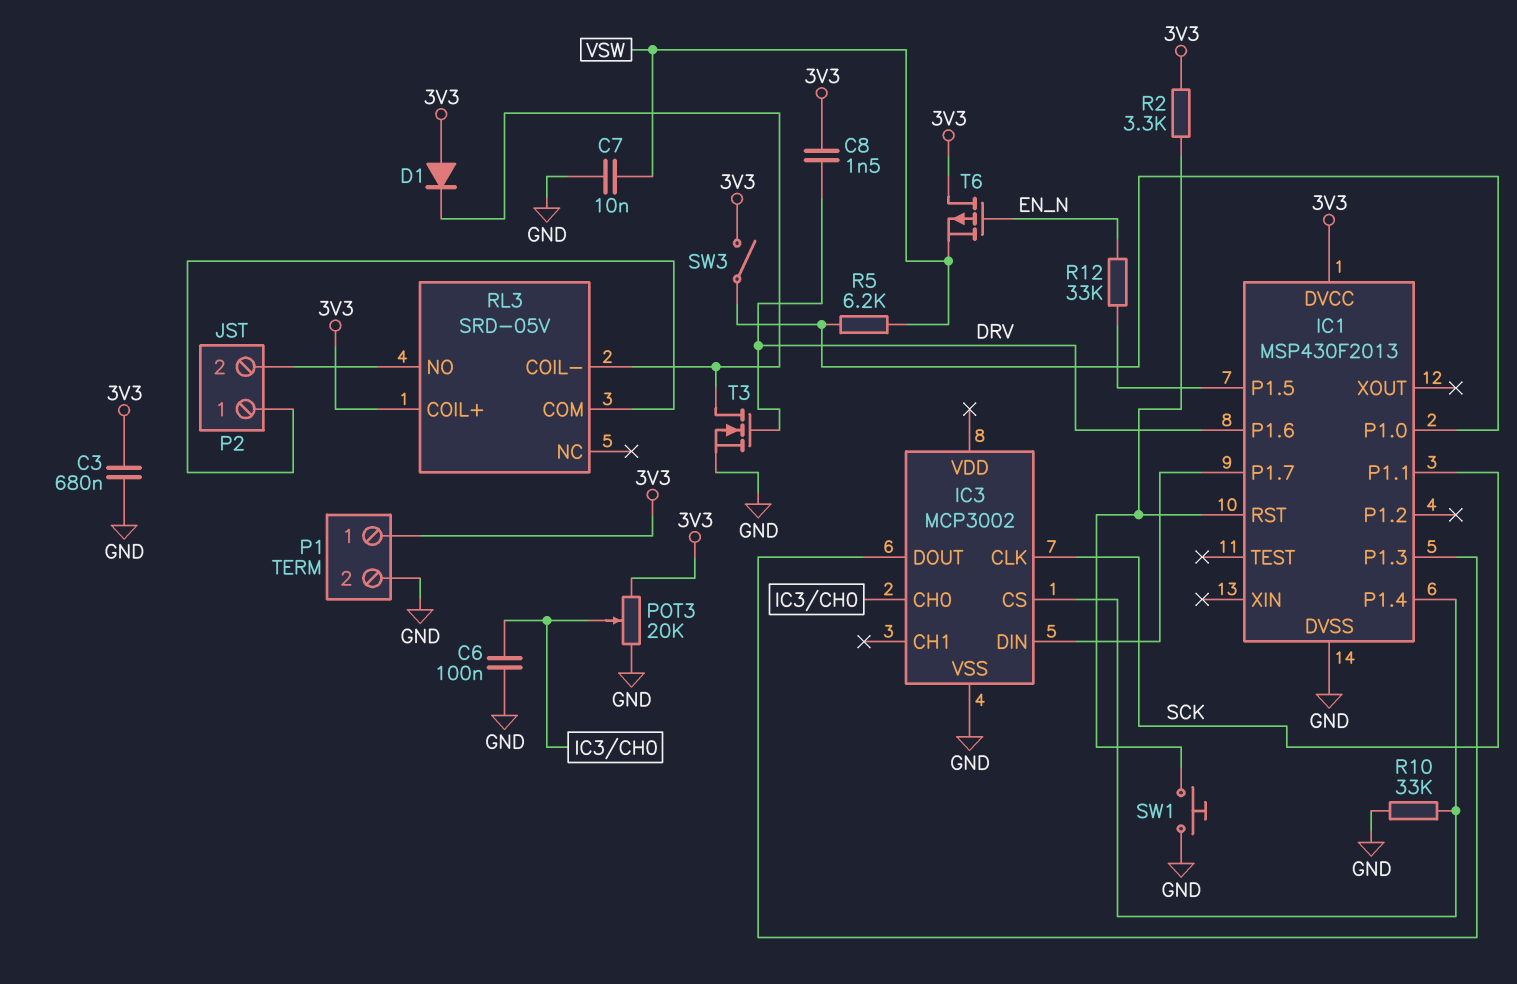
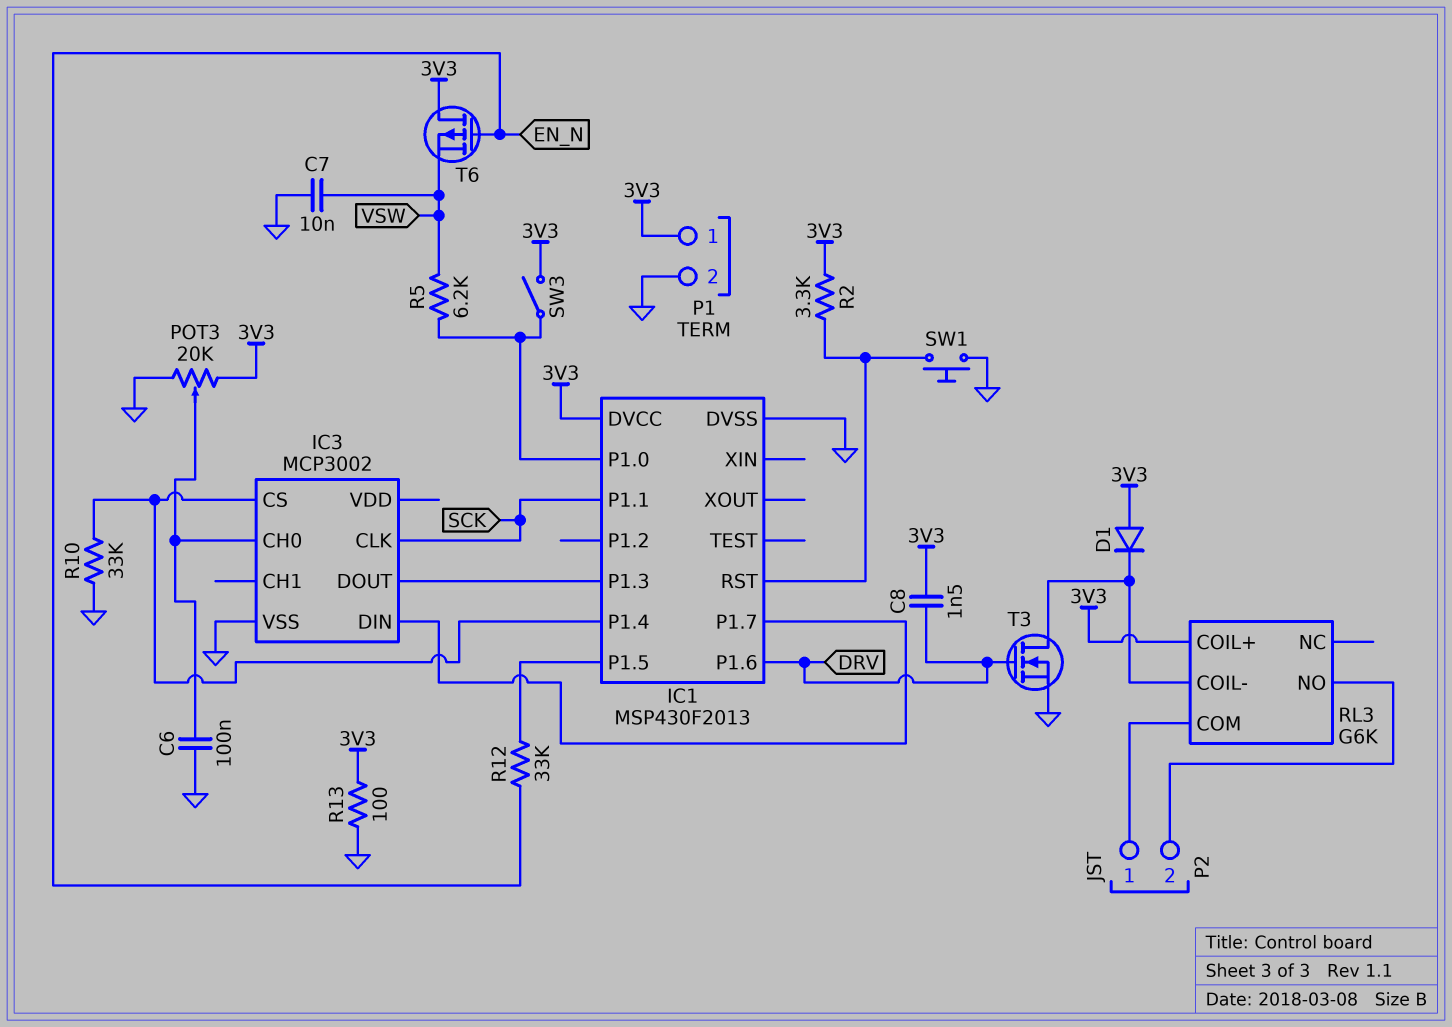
C3: 680nF (3V3, GND) -> none
R13: none -> 100 (3V3, GND)
RL3: SRD-05V -> G6K

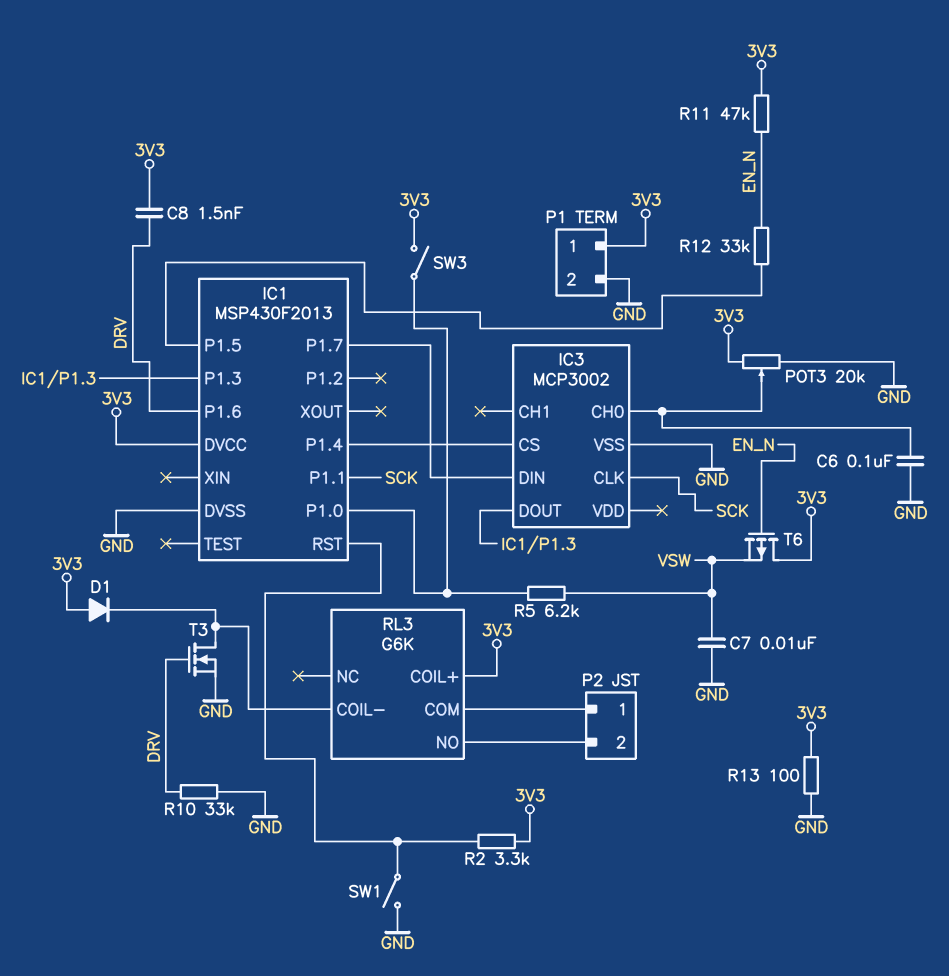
R10: 33k (GND, IC1/P1.4) -> 33k (DRV, GND)
R11: none -> 47k (3V3, EN_N)
SW1: button (GND, IC1/RST) -> switch (GND, IC1/RST)

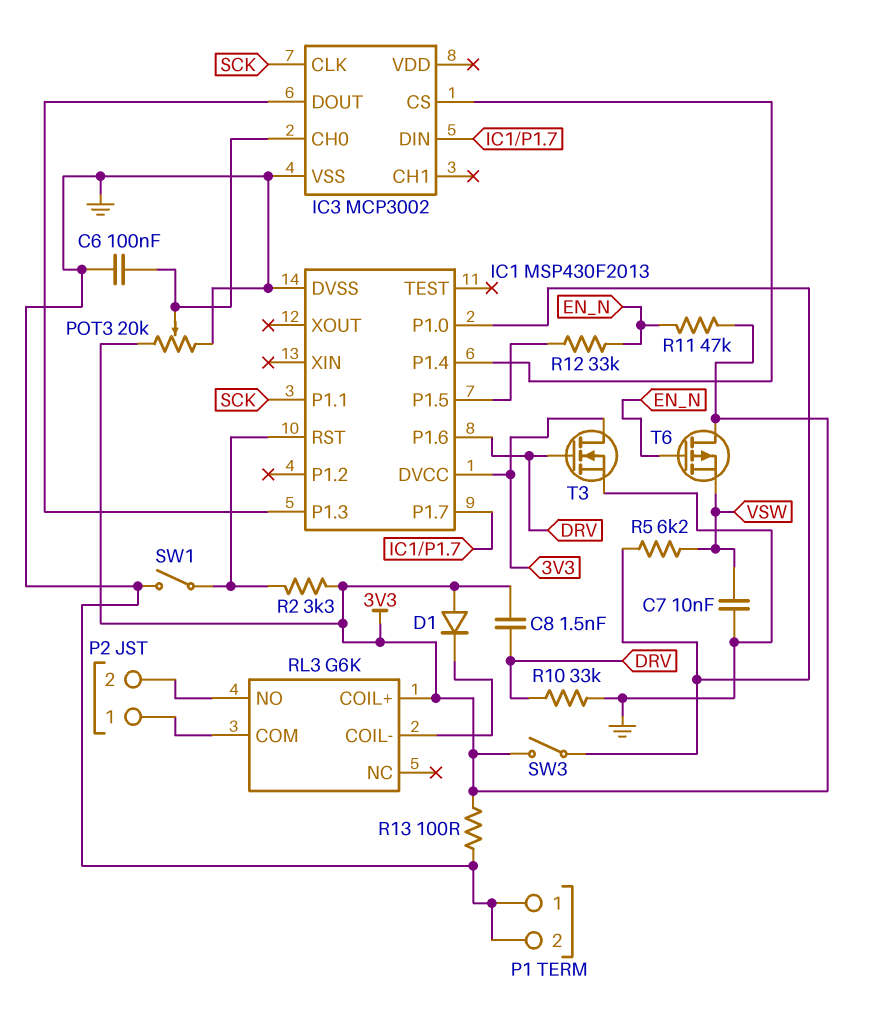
P1 pin 1: 3V3 -> GND
T3: NMOS (G DRV, D RL3/COIL-, S GND) -> NMOS (G DRV, D 3V3, S GND)

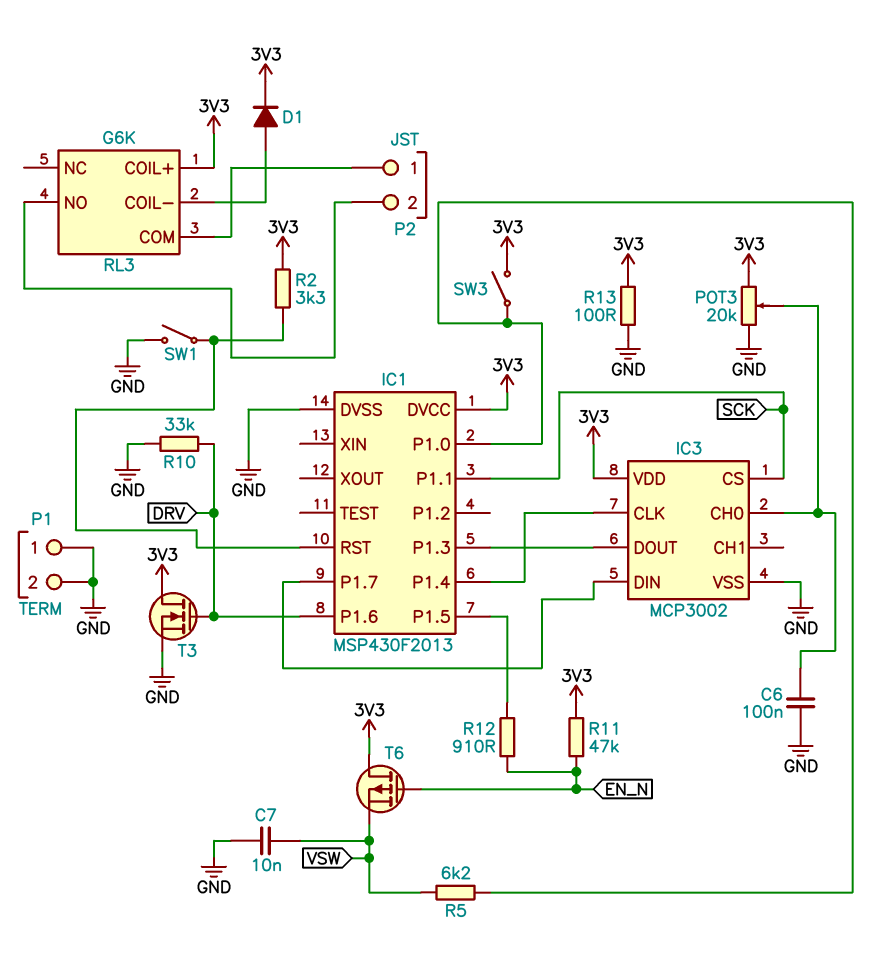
C8: 1.5nF (3V3, DRV) -> none
D1: diode (A 3V3, K RL3/COIL-) -> diode (A RL3/COIL-, K 3V3)
IC3 pin CLK: SCK -> IC1/P1.4
IC3 pin CS: IC1/P1.4 -> SCK
IC3 pin VDD: none -> 3V3
R12: 33k (EN_N, IC1/P1.5) -> 910 (EN_N, IC1/P1.5)

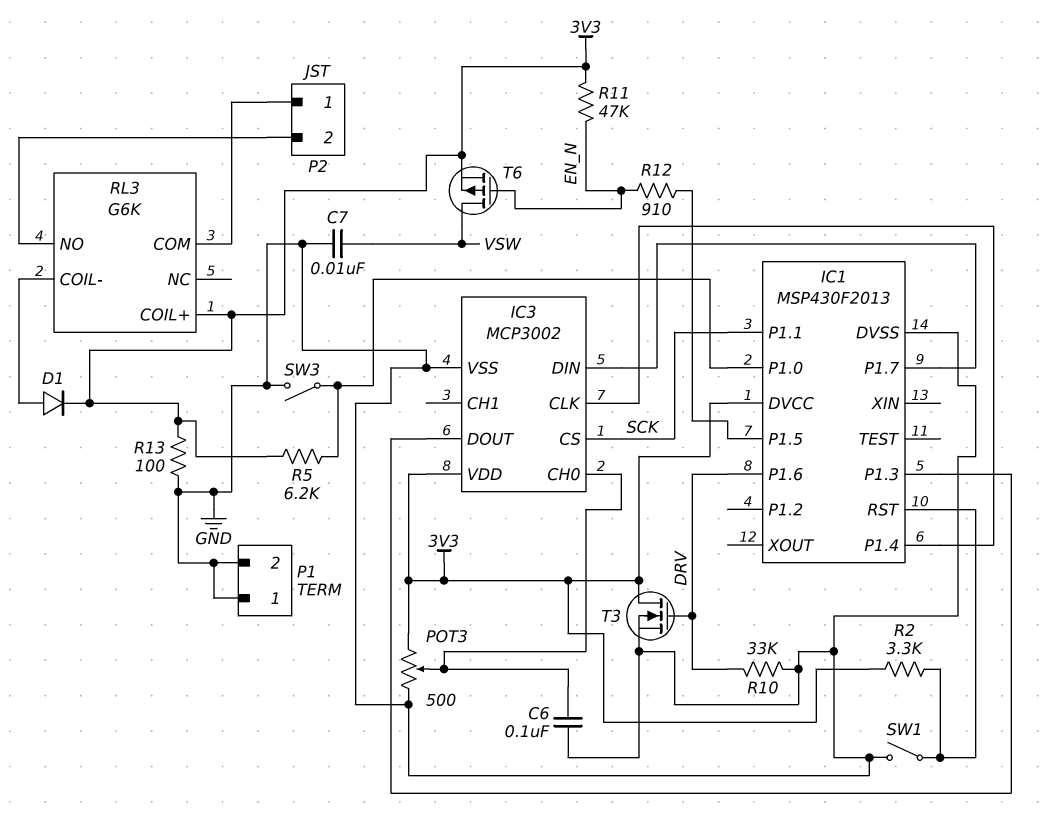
POT3: 20k (3V3, GND, wiper IC3/CH0) -> 500 (3V3, GND, wiper IC3/CH0)
R5: 6.2k (IC1/P1.0, VSW) -> 6.2k (3V3, IC1/P1.0)
SW3: switch (3V3, IC1/P1.0) -> switch (GND, IC1/P1.0)
T6: PMOS (G EN_N, D 3V3, S VSW) -> PMOS (G EN_N, D VSW, S 3V3)

